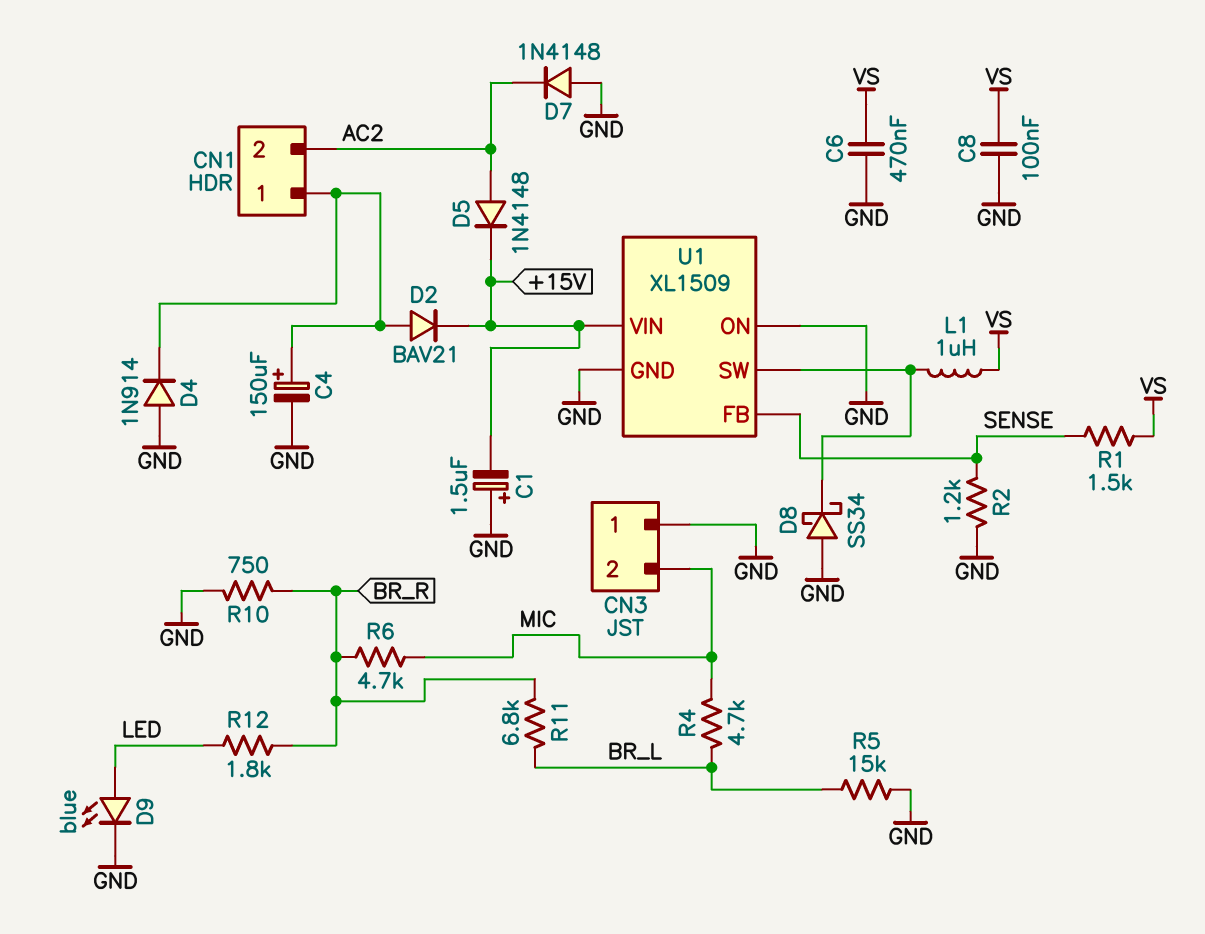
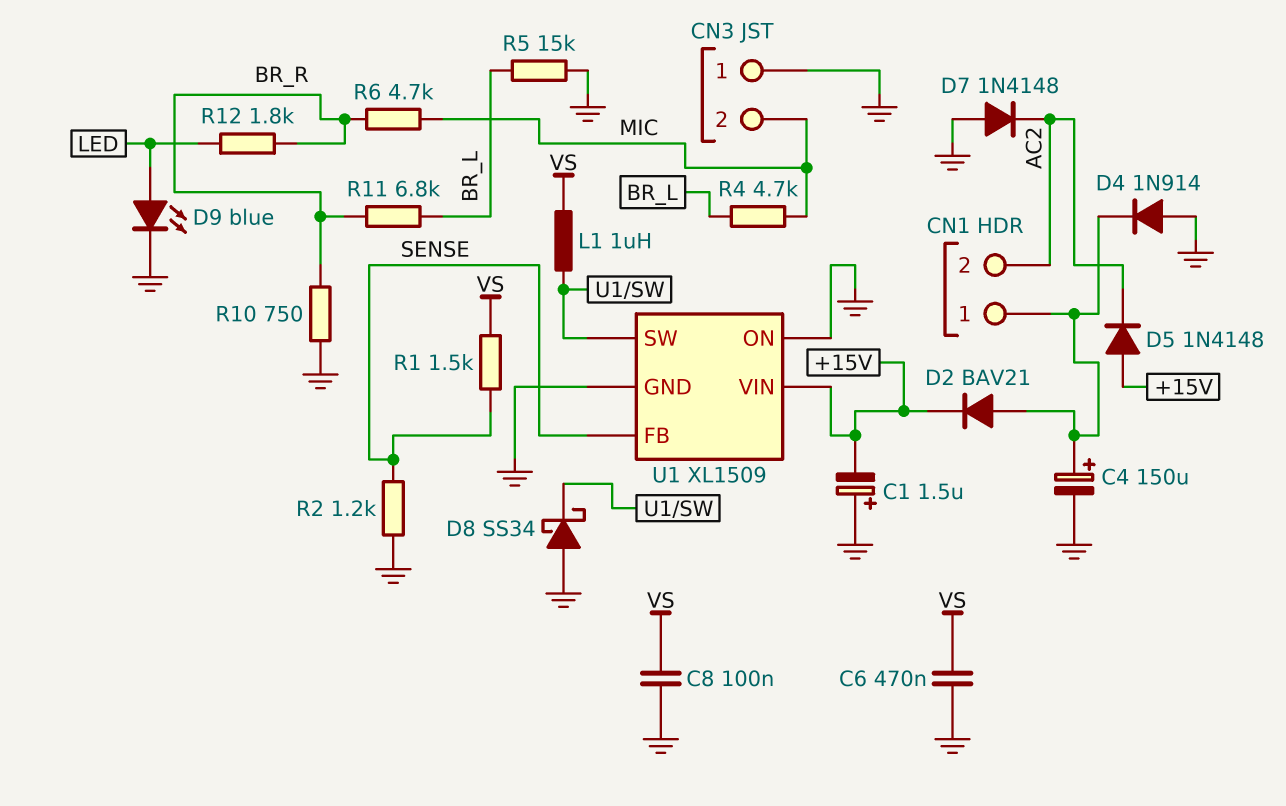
D5: diode 1N4148 (A AC2, K +15V) -> diode 1N4148 (A +15V, K AC2)

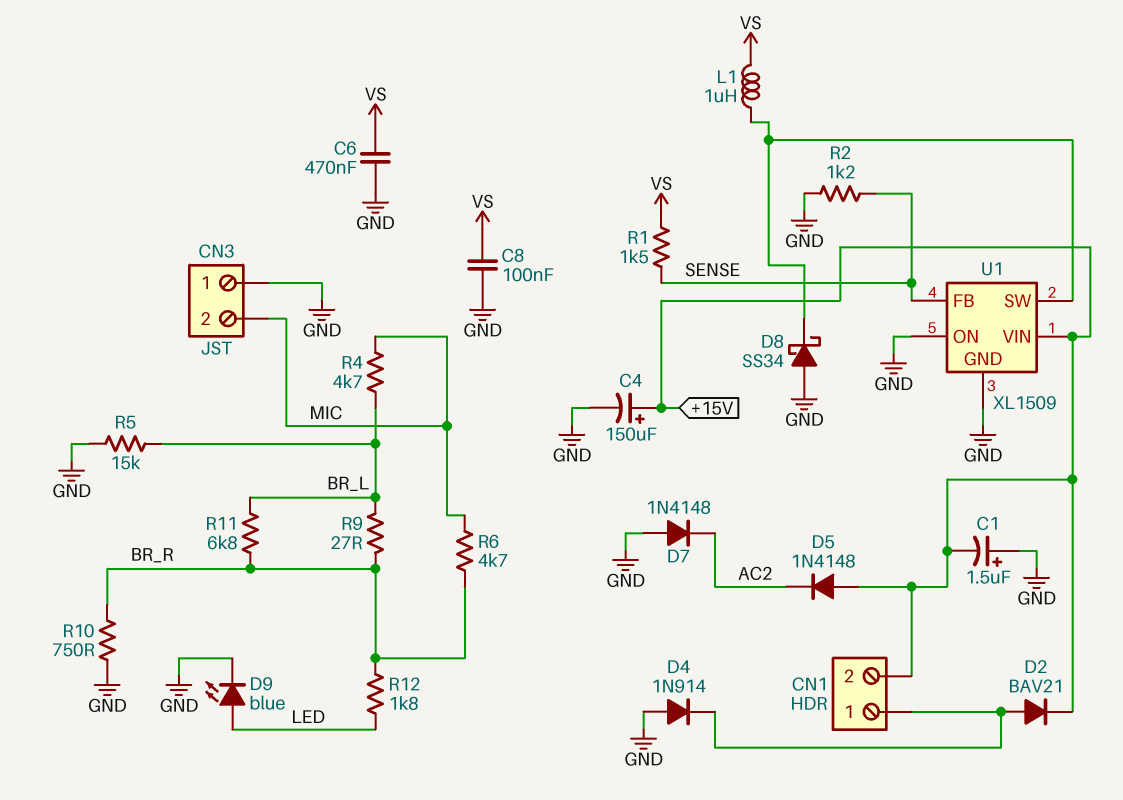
C4: 150uF (plus CN1/1, minus GND) -> 150uF (plus +15V, minus GND)
CN1 pin 2: AC2 -> +15V
R9: none -> 27 (BR_L, BR_R)

